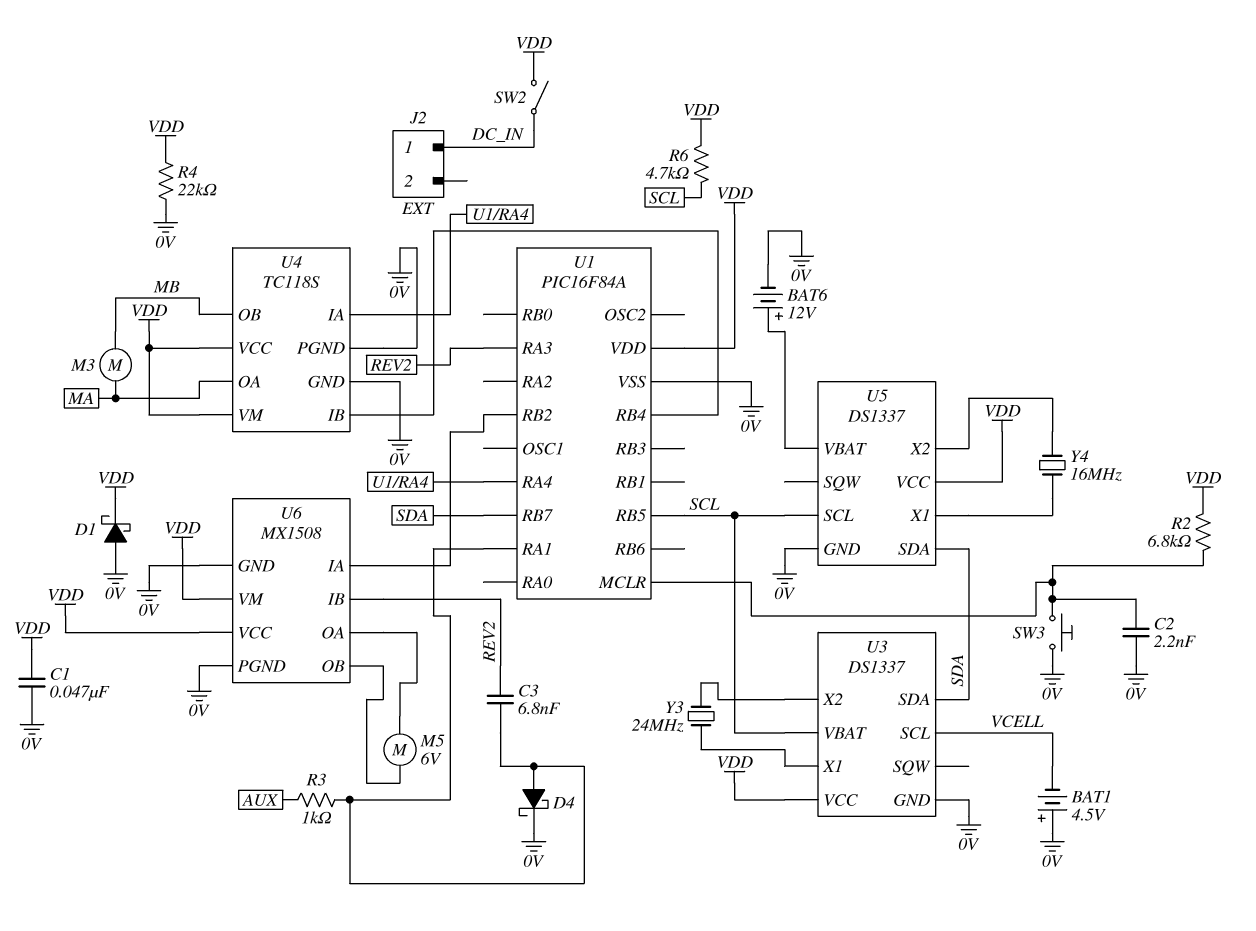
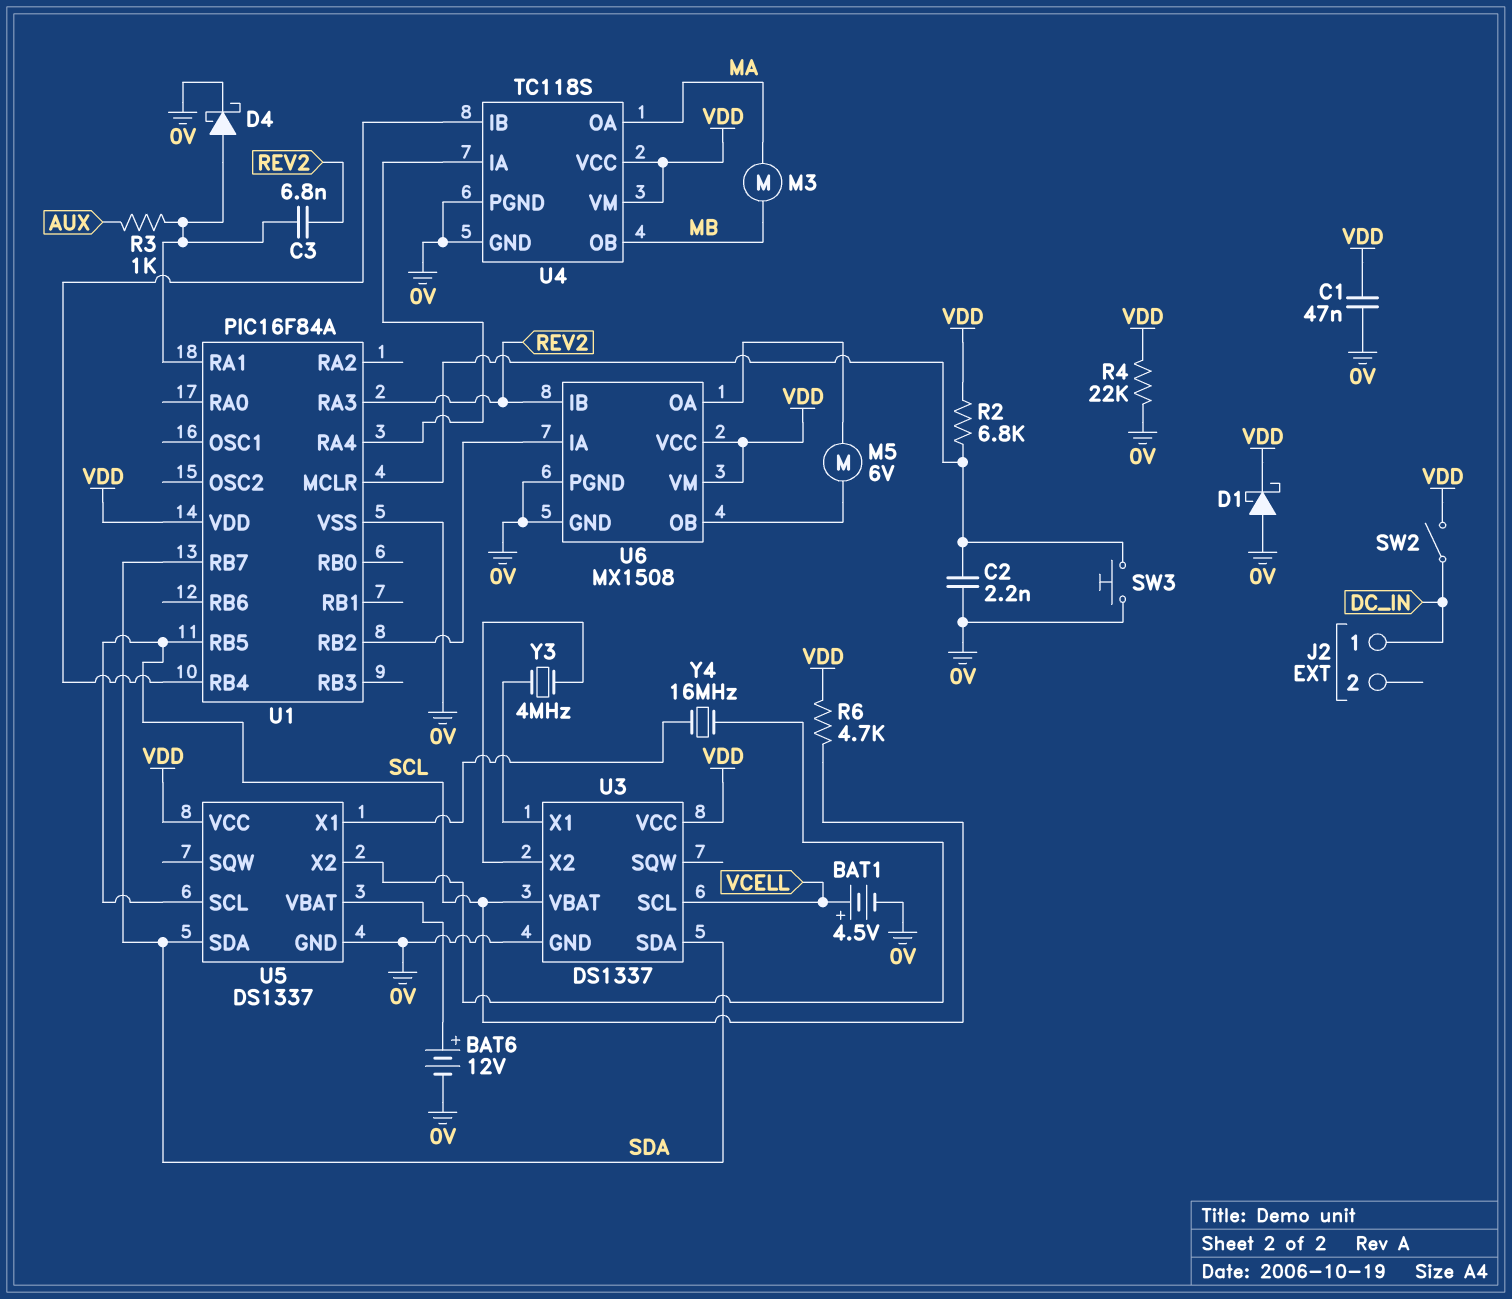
BAT1: 4.5V (plus 0V, minus VCELL) -> 4.5V (plus VCELL, minus 0V)
Y3: 24MHz (U3/X1, U3/X2) -> 4MHz (U3/X1, U3/X2)

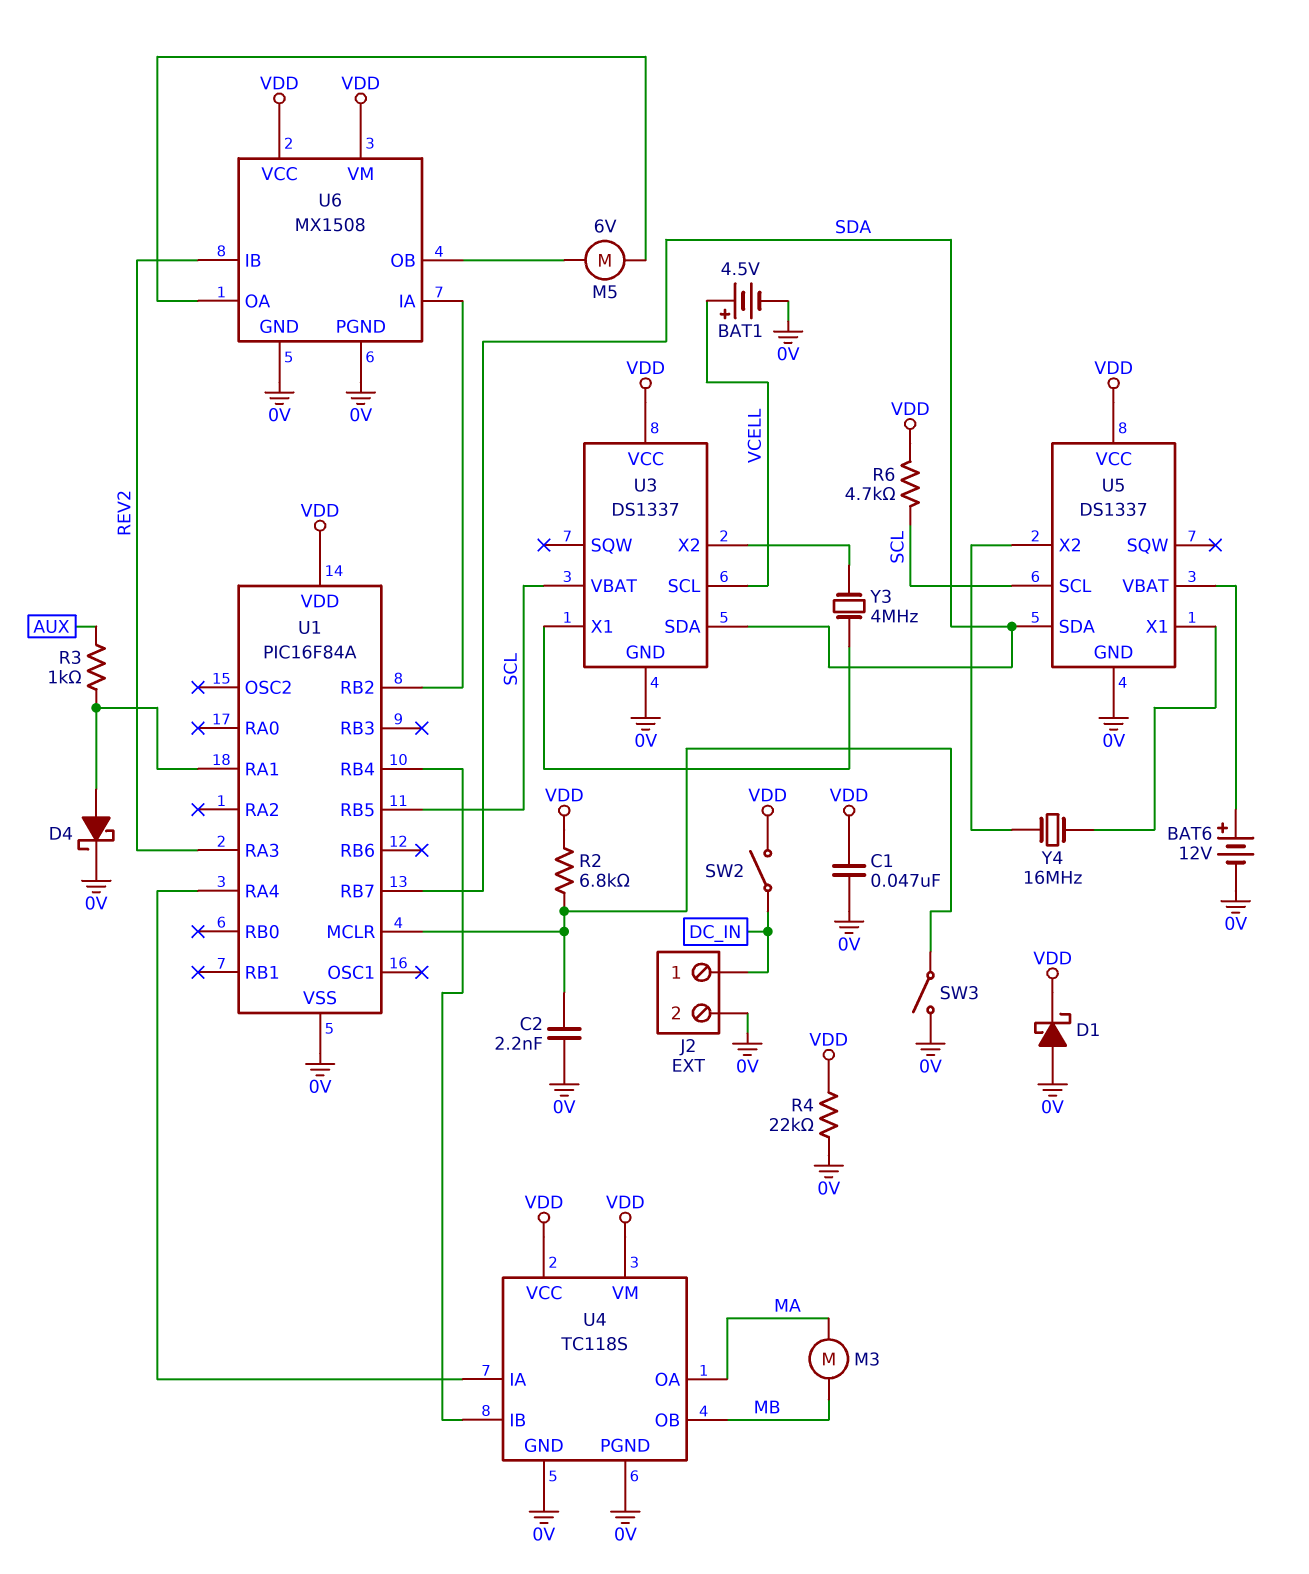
C3: 6.8nF (REV2, U1/RA1) -> none
J2 pin 2: none -> 0V
SW3: button (0V, U1/MCLR) -> switch (0V, U1/MCLR)

